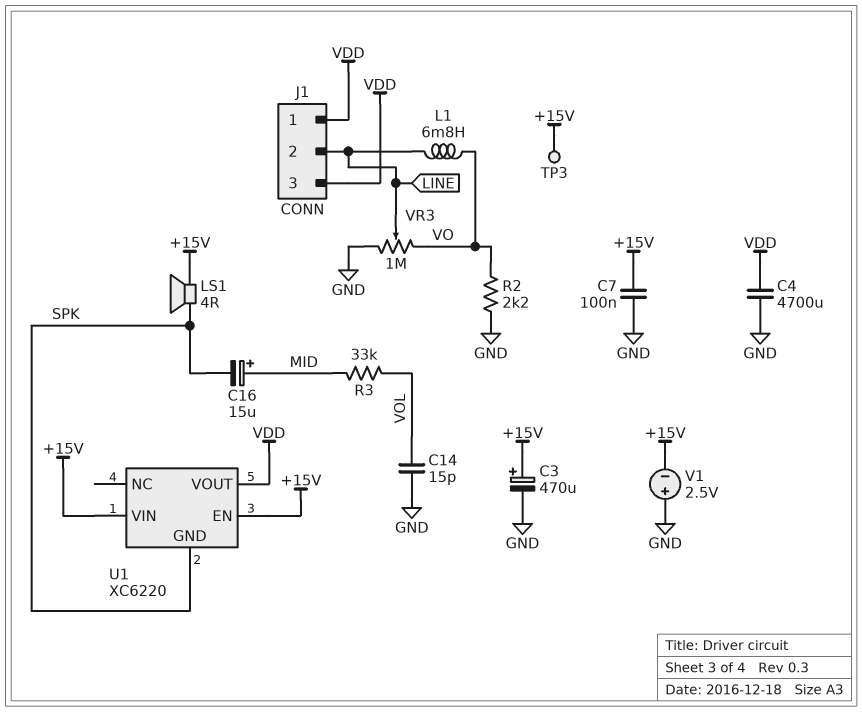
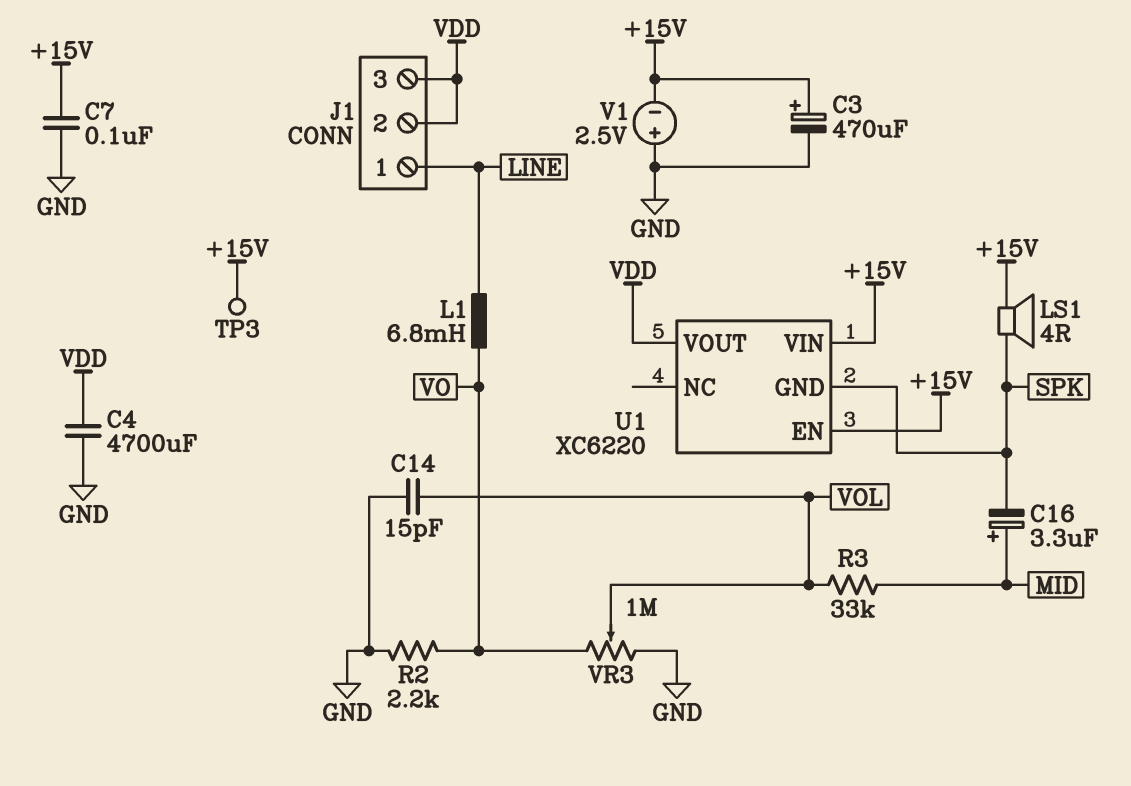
C16: 15uF (plus MID, minus SPK) -> 3.3uF (plus MID, minus SPK)
J1 pin 1: VDD -> LINE
J1 pin 2: LINE -> VDD
VR3: 1M (GND, VO, wiper LINE) -> 1M (GND, VO, wiper VOL)

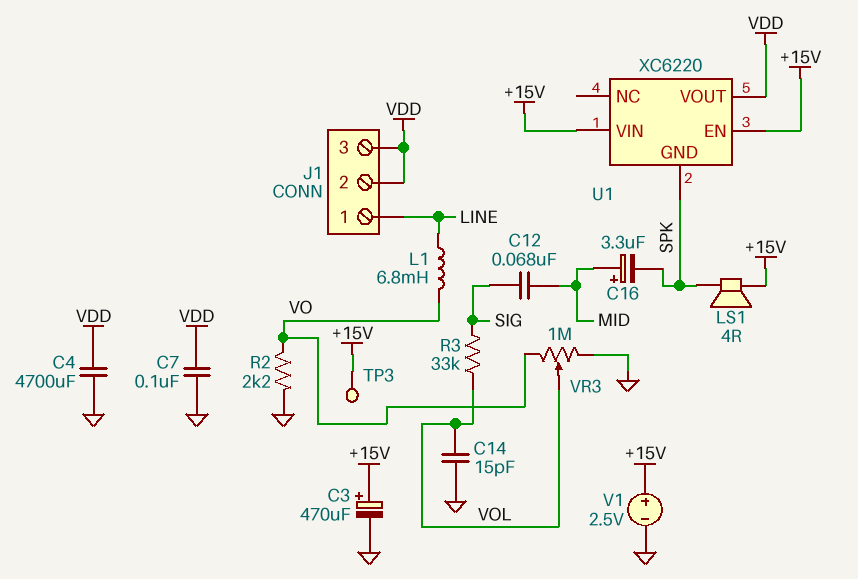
C7: 100nF (+15V, GND) -> 100nF (GND, VDD)
C12: none -> 68nF (MID, SIG)
R3: 33k (MID, VOL) -> 33k (SIG, VOL)
V1: 2.5V (plus GND, minus +15V) -> 2.5V (plus +15V, minus GND)

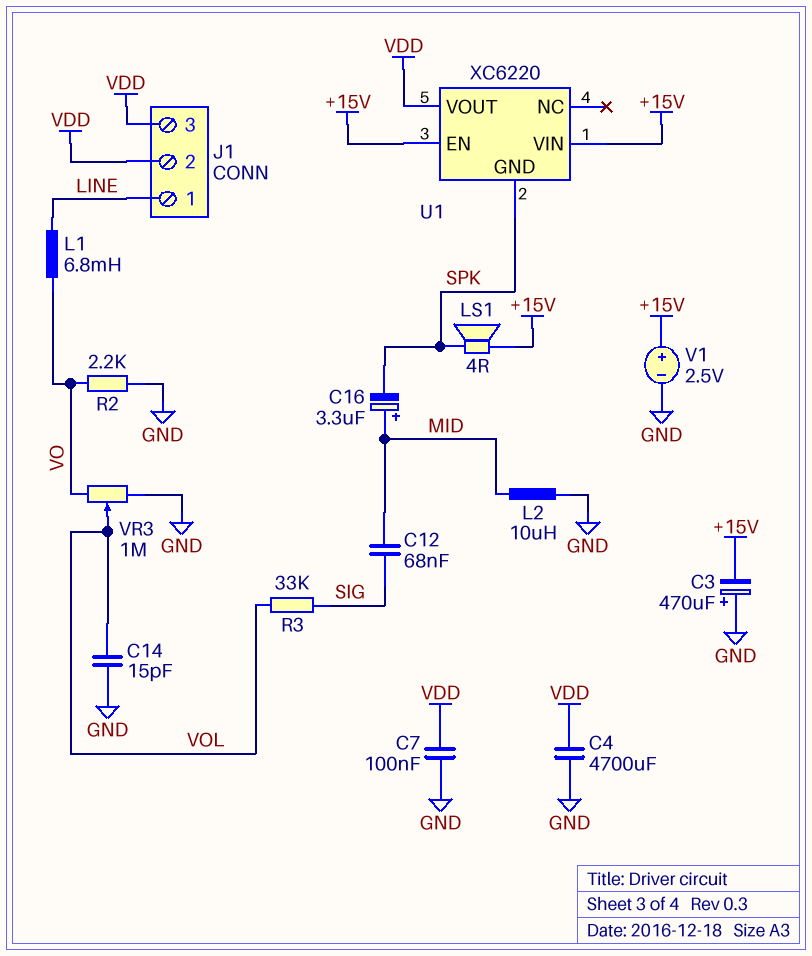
C3: 470uF (plus +15V, minus GND) -> 470uF (plus GND, minus +15V)
L2: none -> 10uH (GND, MID)
TP3: test point (+15V) -> none

